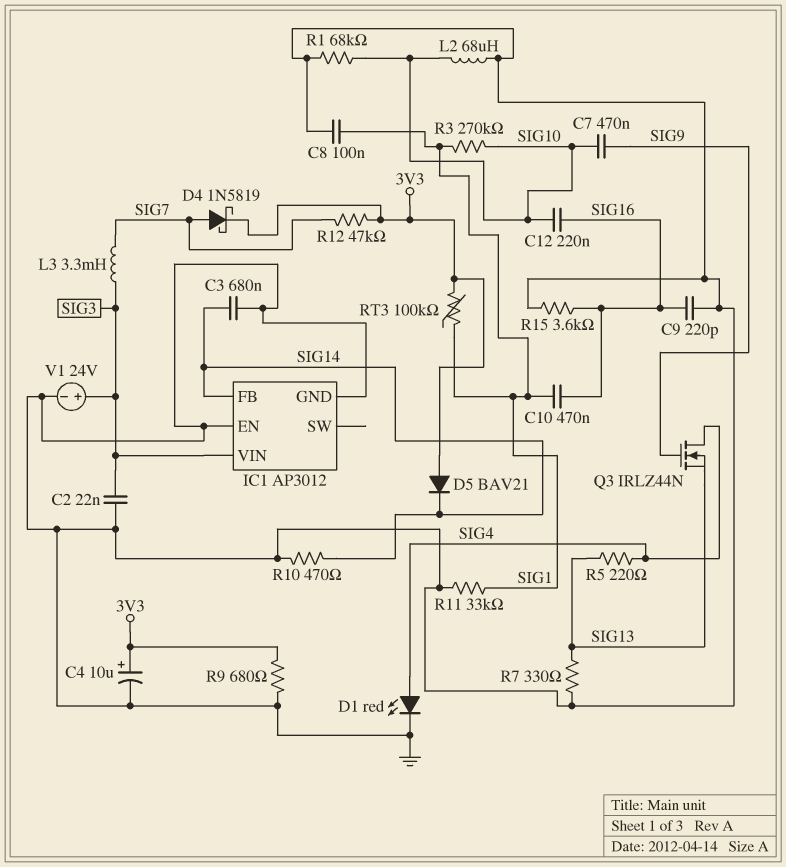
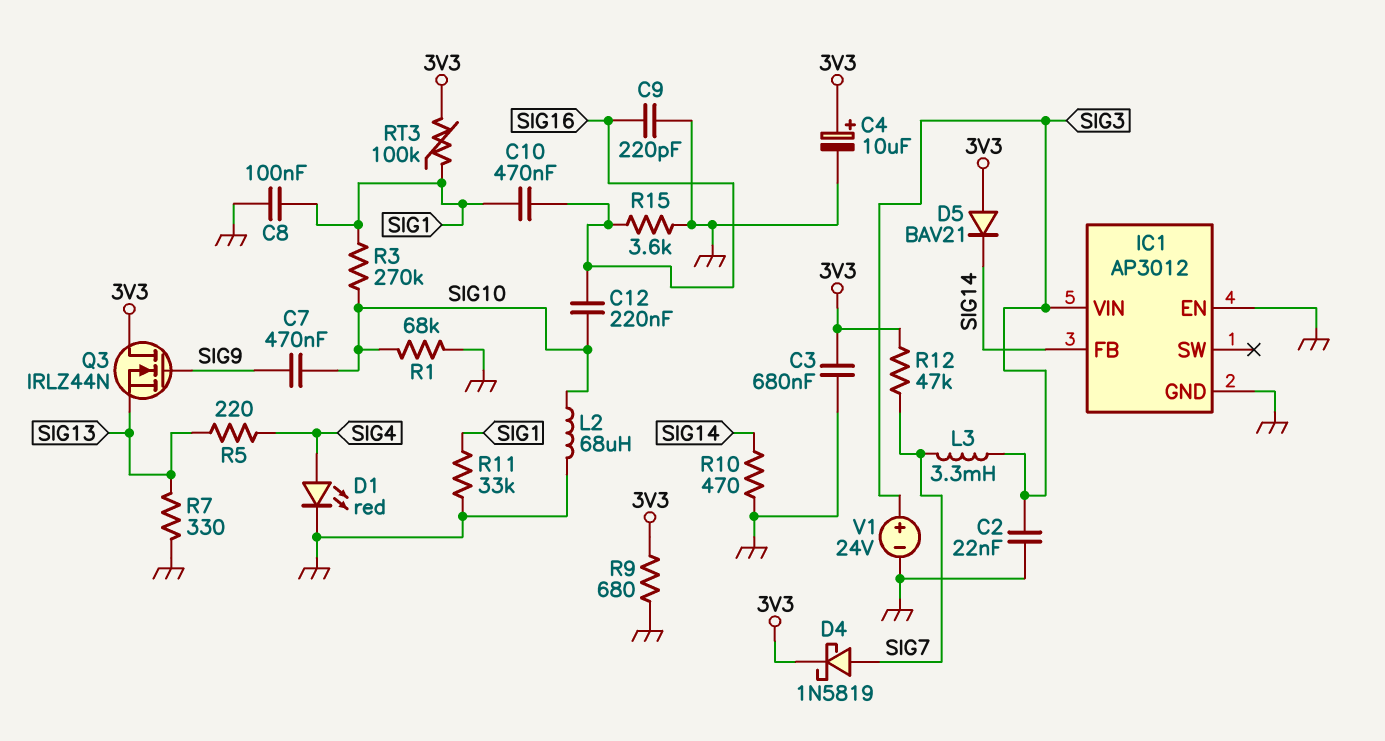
C3: 680nF (GND, SIG14) -> 680nF (3V3, GND)
Q3: NMOS IRLZ44N (G SIG9, D SIG4, S SIG13) -> NMOS IRLZ44N (G SIG9, D 3V3, S SIG13)

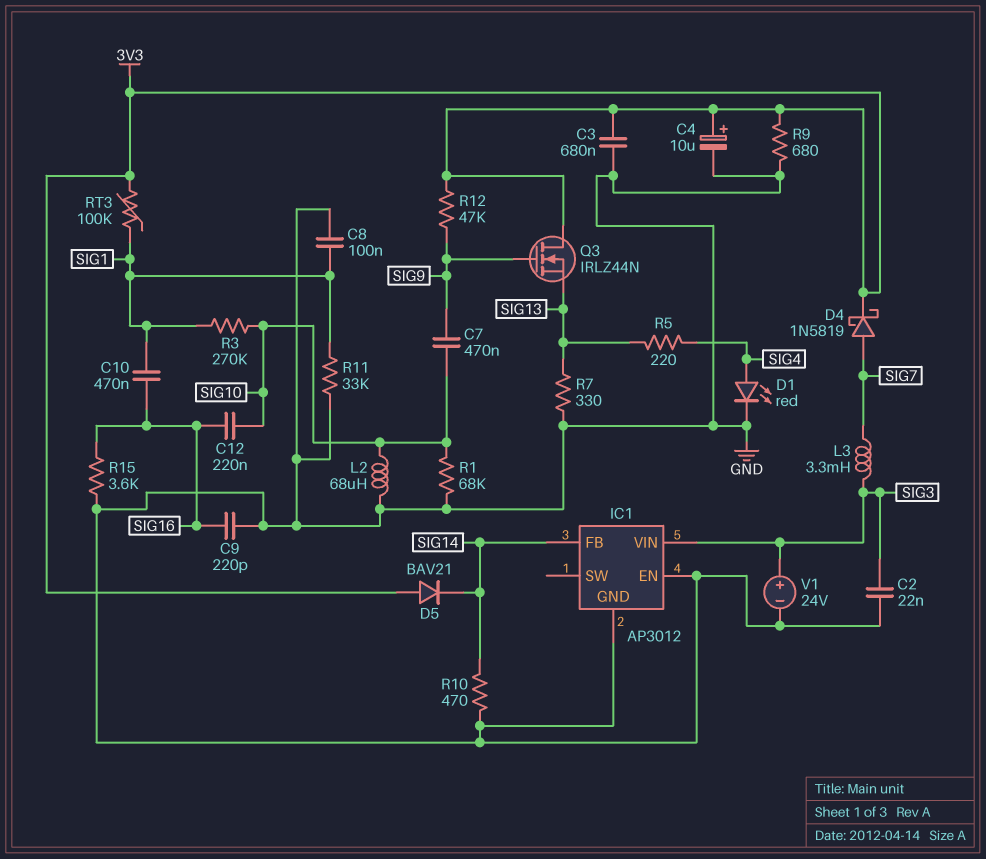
R12: 47k (3V3, SIG7) -> 47k (3V3, SIG9)

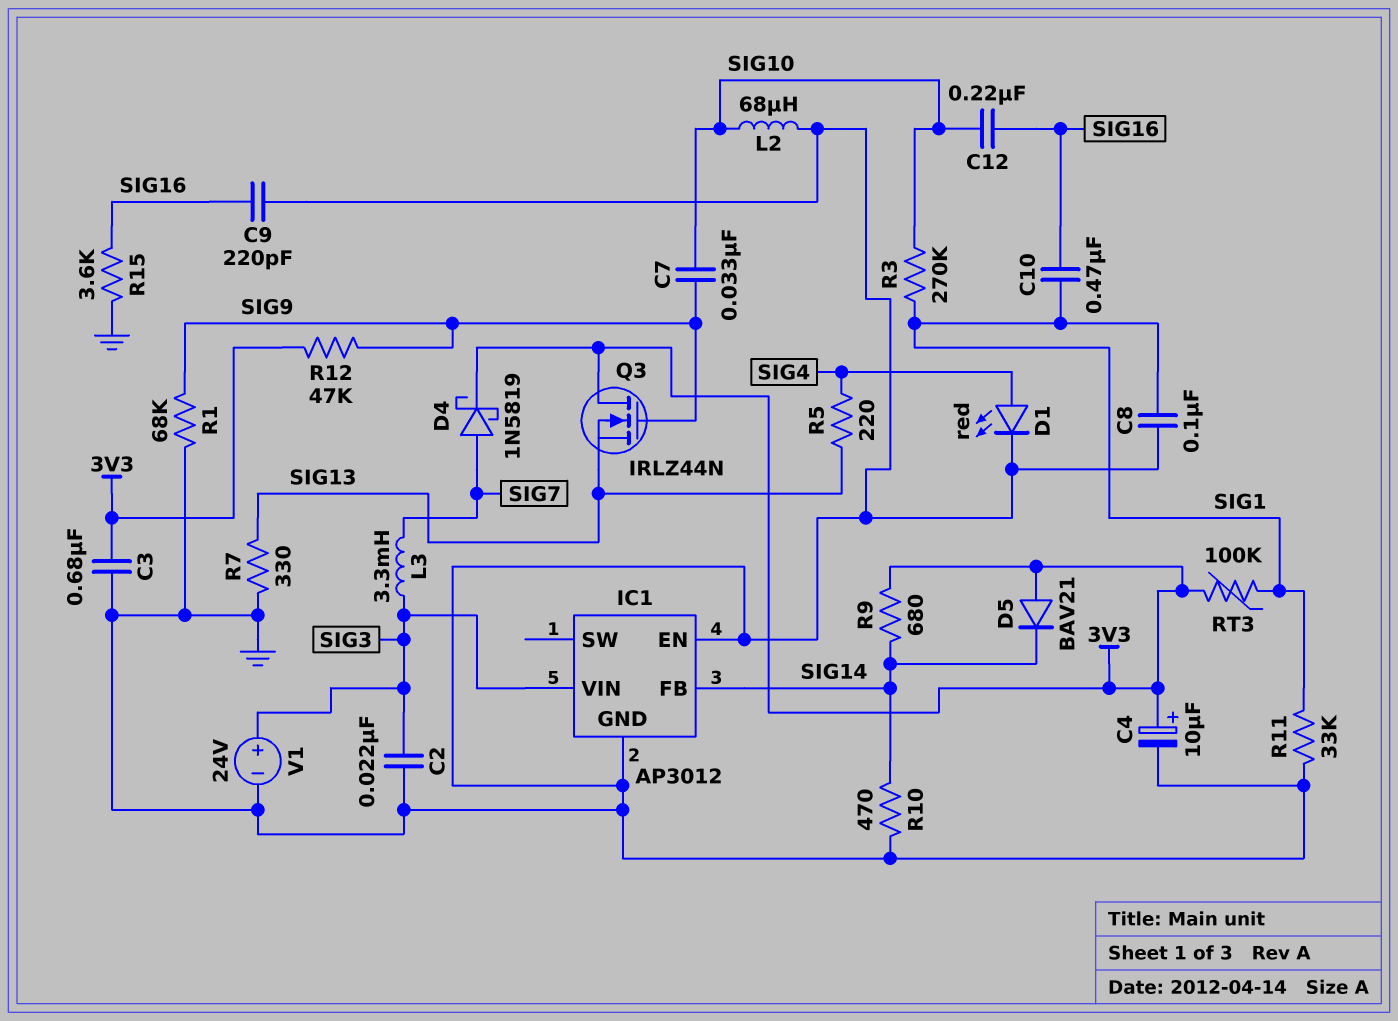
C7: 470nF (SIG9, SIG10) -> 33nF (SIG9, SIG10)
R1: 68k (GND, SIG10) -> 68k (GND, SIG9)
R9: 680 (3V3, GND) -> 680 (3V3, SIG14)

